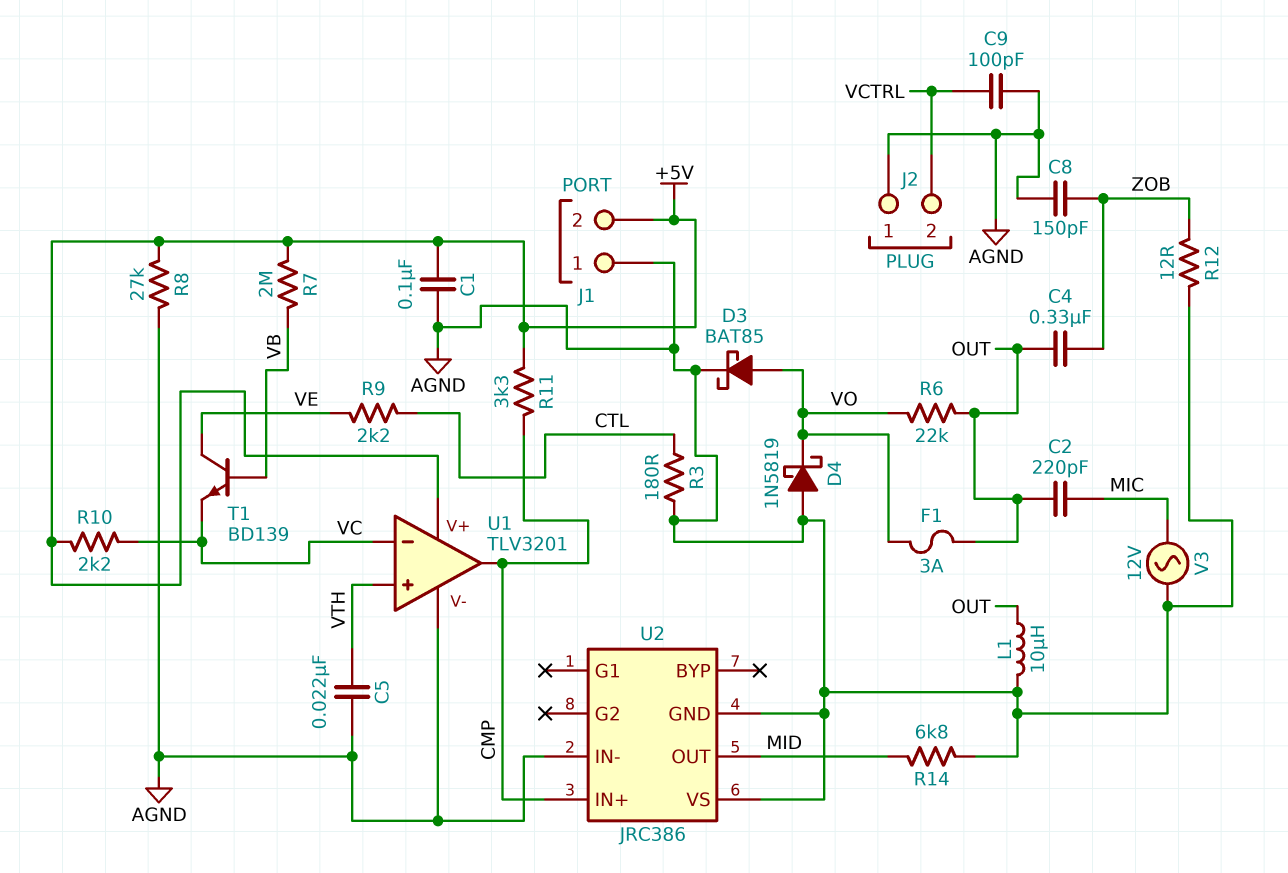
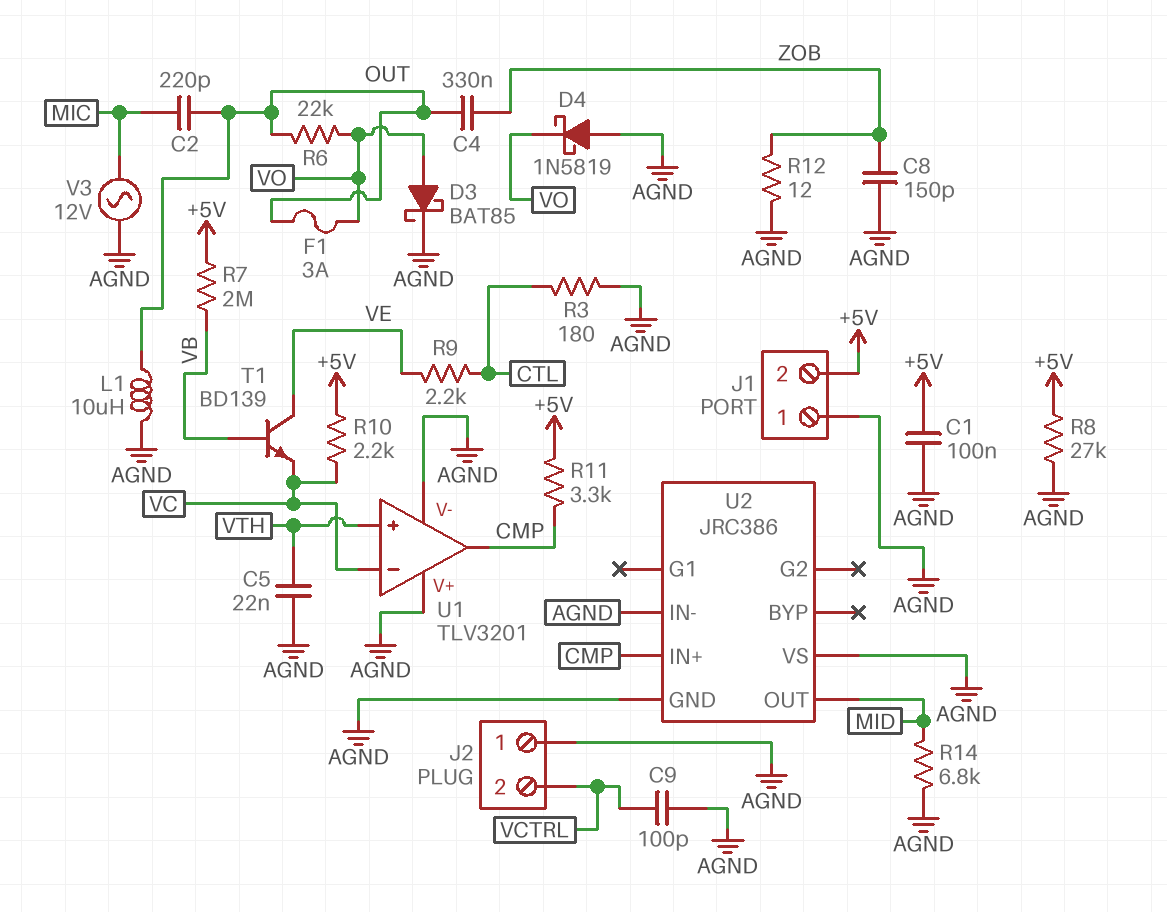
U1 pin V+: +5V -> AGND

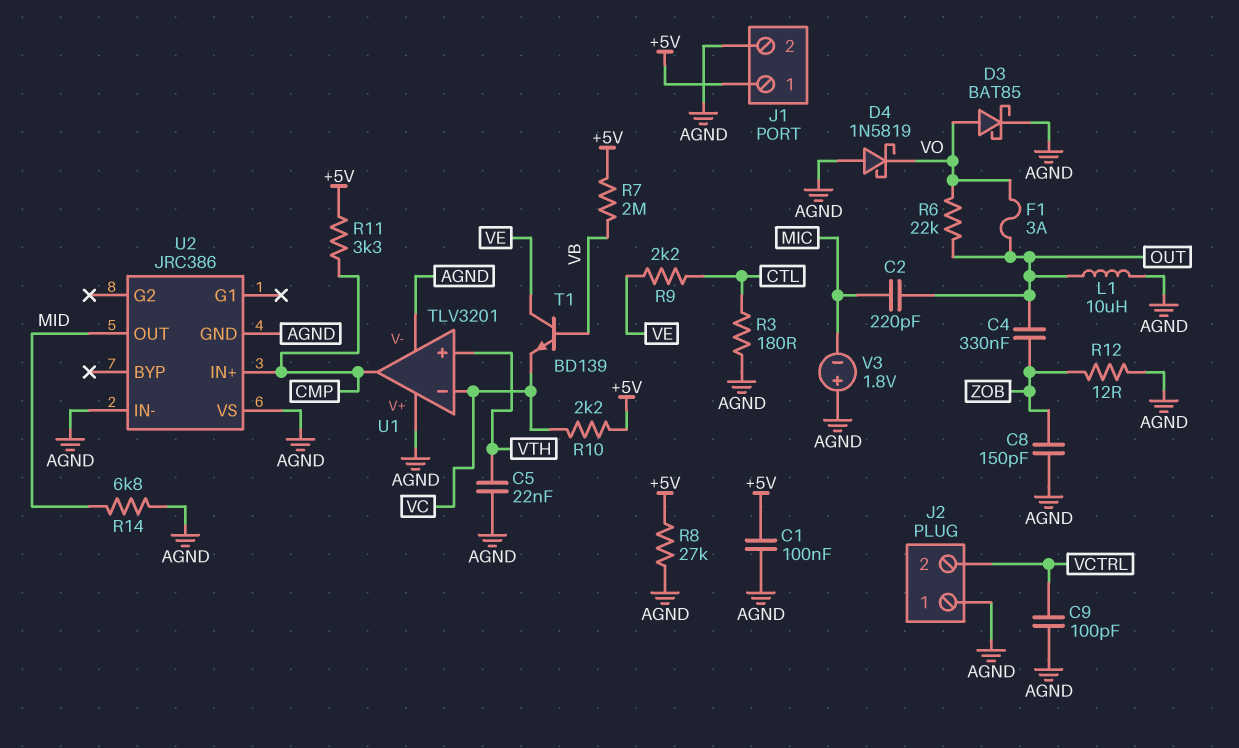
J1 pin 1: AGND -> +5V
J1 pin 2: +5V -> AGND
V3: AC 12V (AGND, MIC) -> 1.8V (plus AGND, minus MIC)

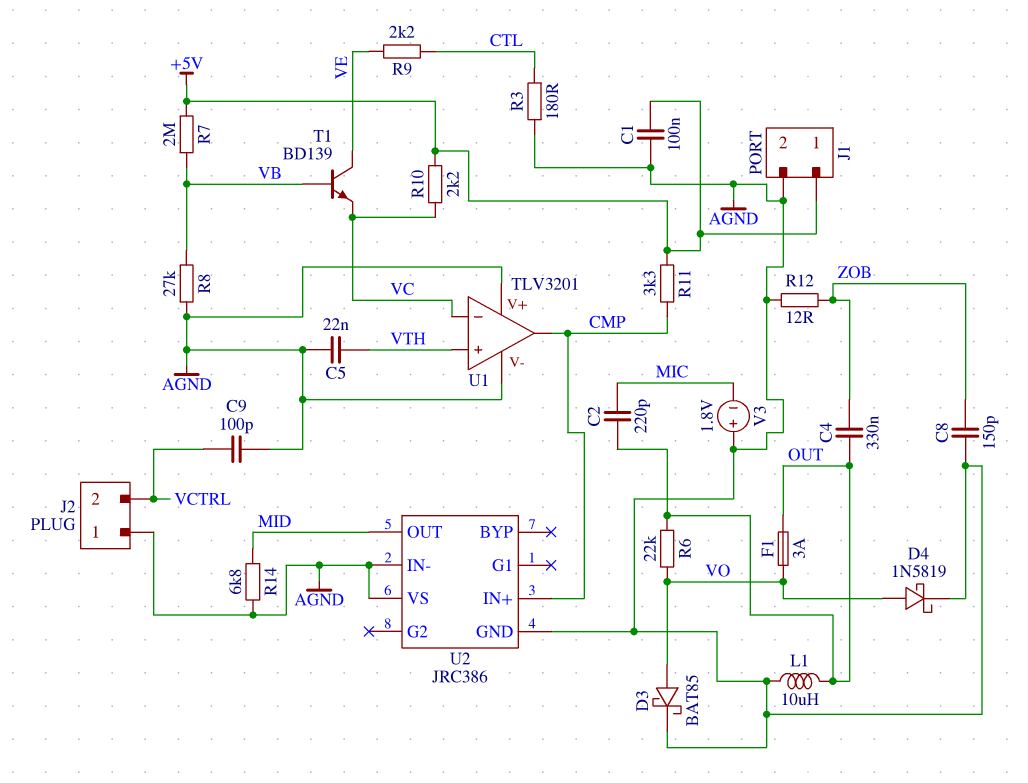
D4: schottky 1N5819 (A AGND, K VO) -> schottky 1N5819 (A VO, K AGND)
R8: 27k (+5V, AGND) -> 27k (AGND, VB)

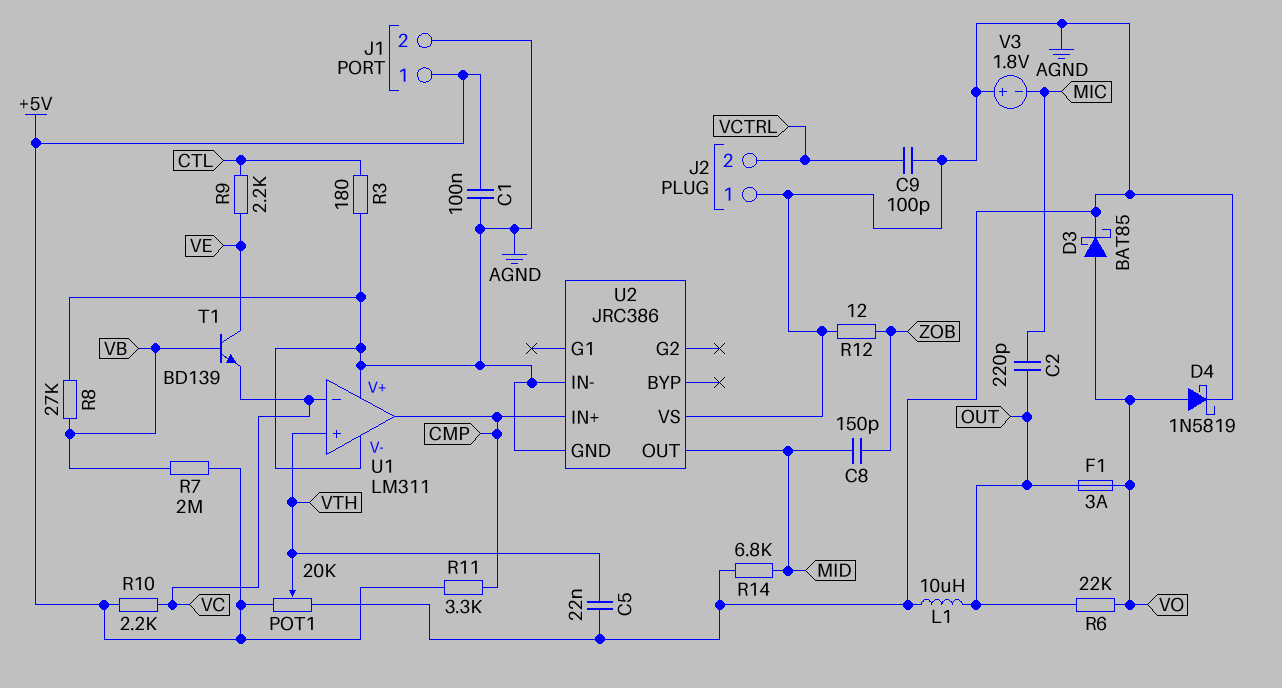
C4: 330nF (OUT, ZOB) -> none
C8: 150pF (AGND, ZOB) -> 150pF (MID, ZOB)
POT1: none -> 20k (+5V, AGND, wiper VTH)
U1: TLV3201 -> LM311

